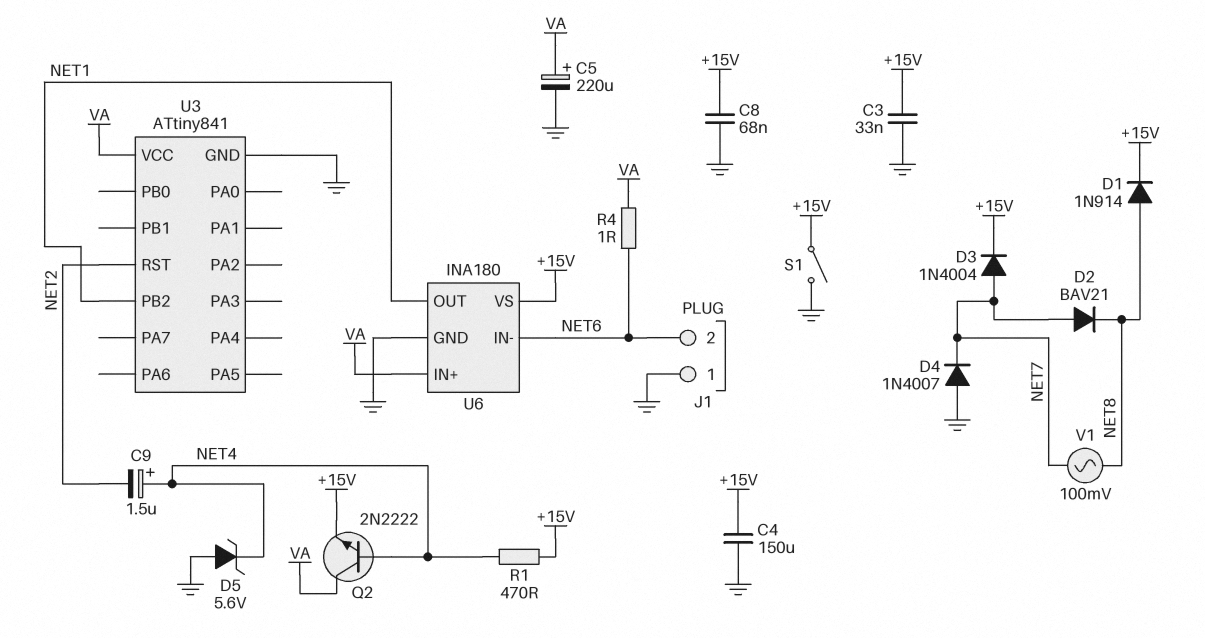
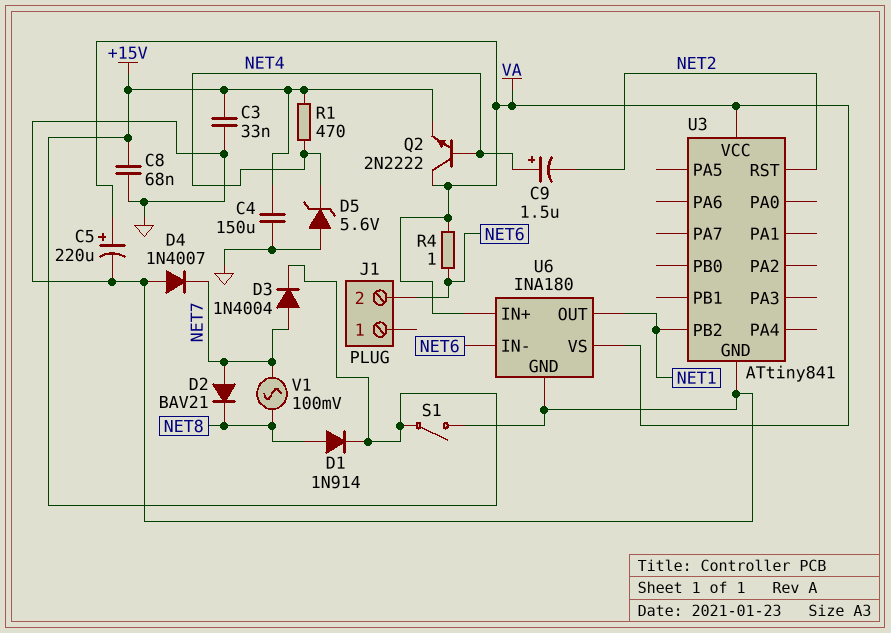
J1 pin 1: GND -> none
U6 pin VS: +15V -> VA

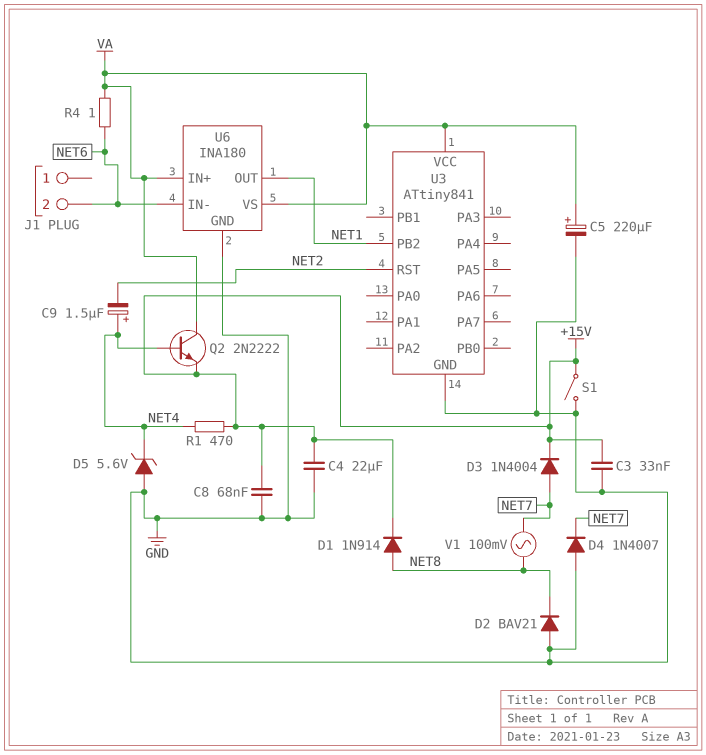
C4: 150uF (+15V, GND) -> 22uF (+15V, GND)
D2: diode BAV21 (A NET7, K NET8) -> diode BAV21 (A GND, K NET8)

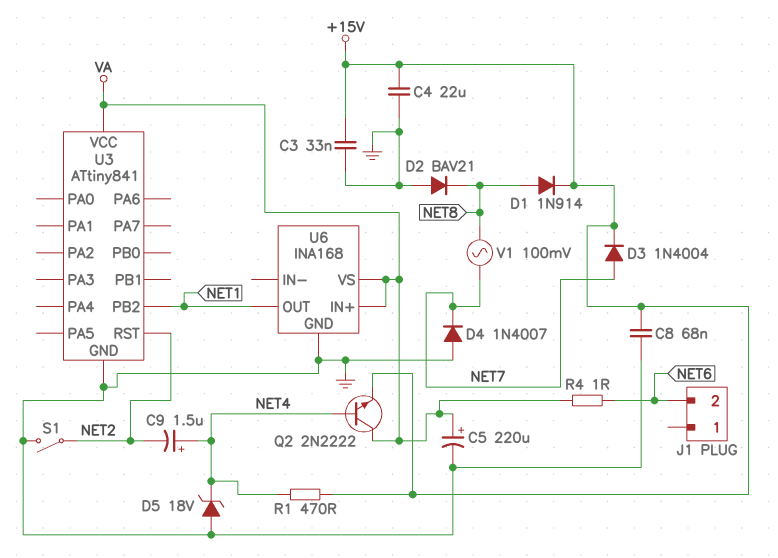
D5: zener 5.6V (A GND, K NET4) -> zener 18V (A GND, K NET4)
S1: switch (+15V, GND) -> switch (GND, NET2)
U6: INA180 -> INA168
U6 pin IN-: NET6 -> none

